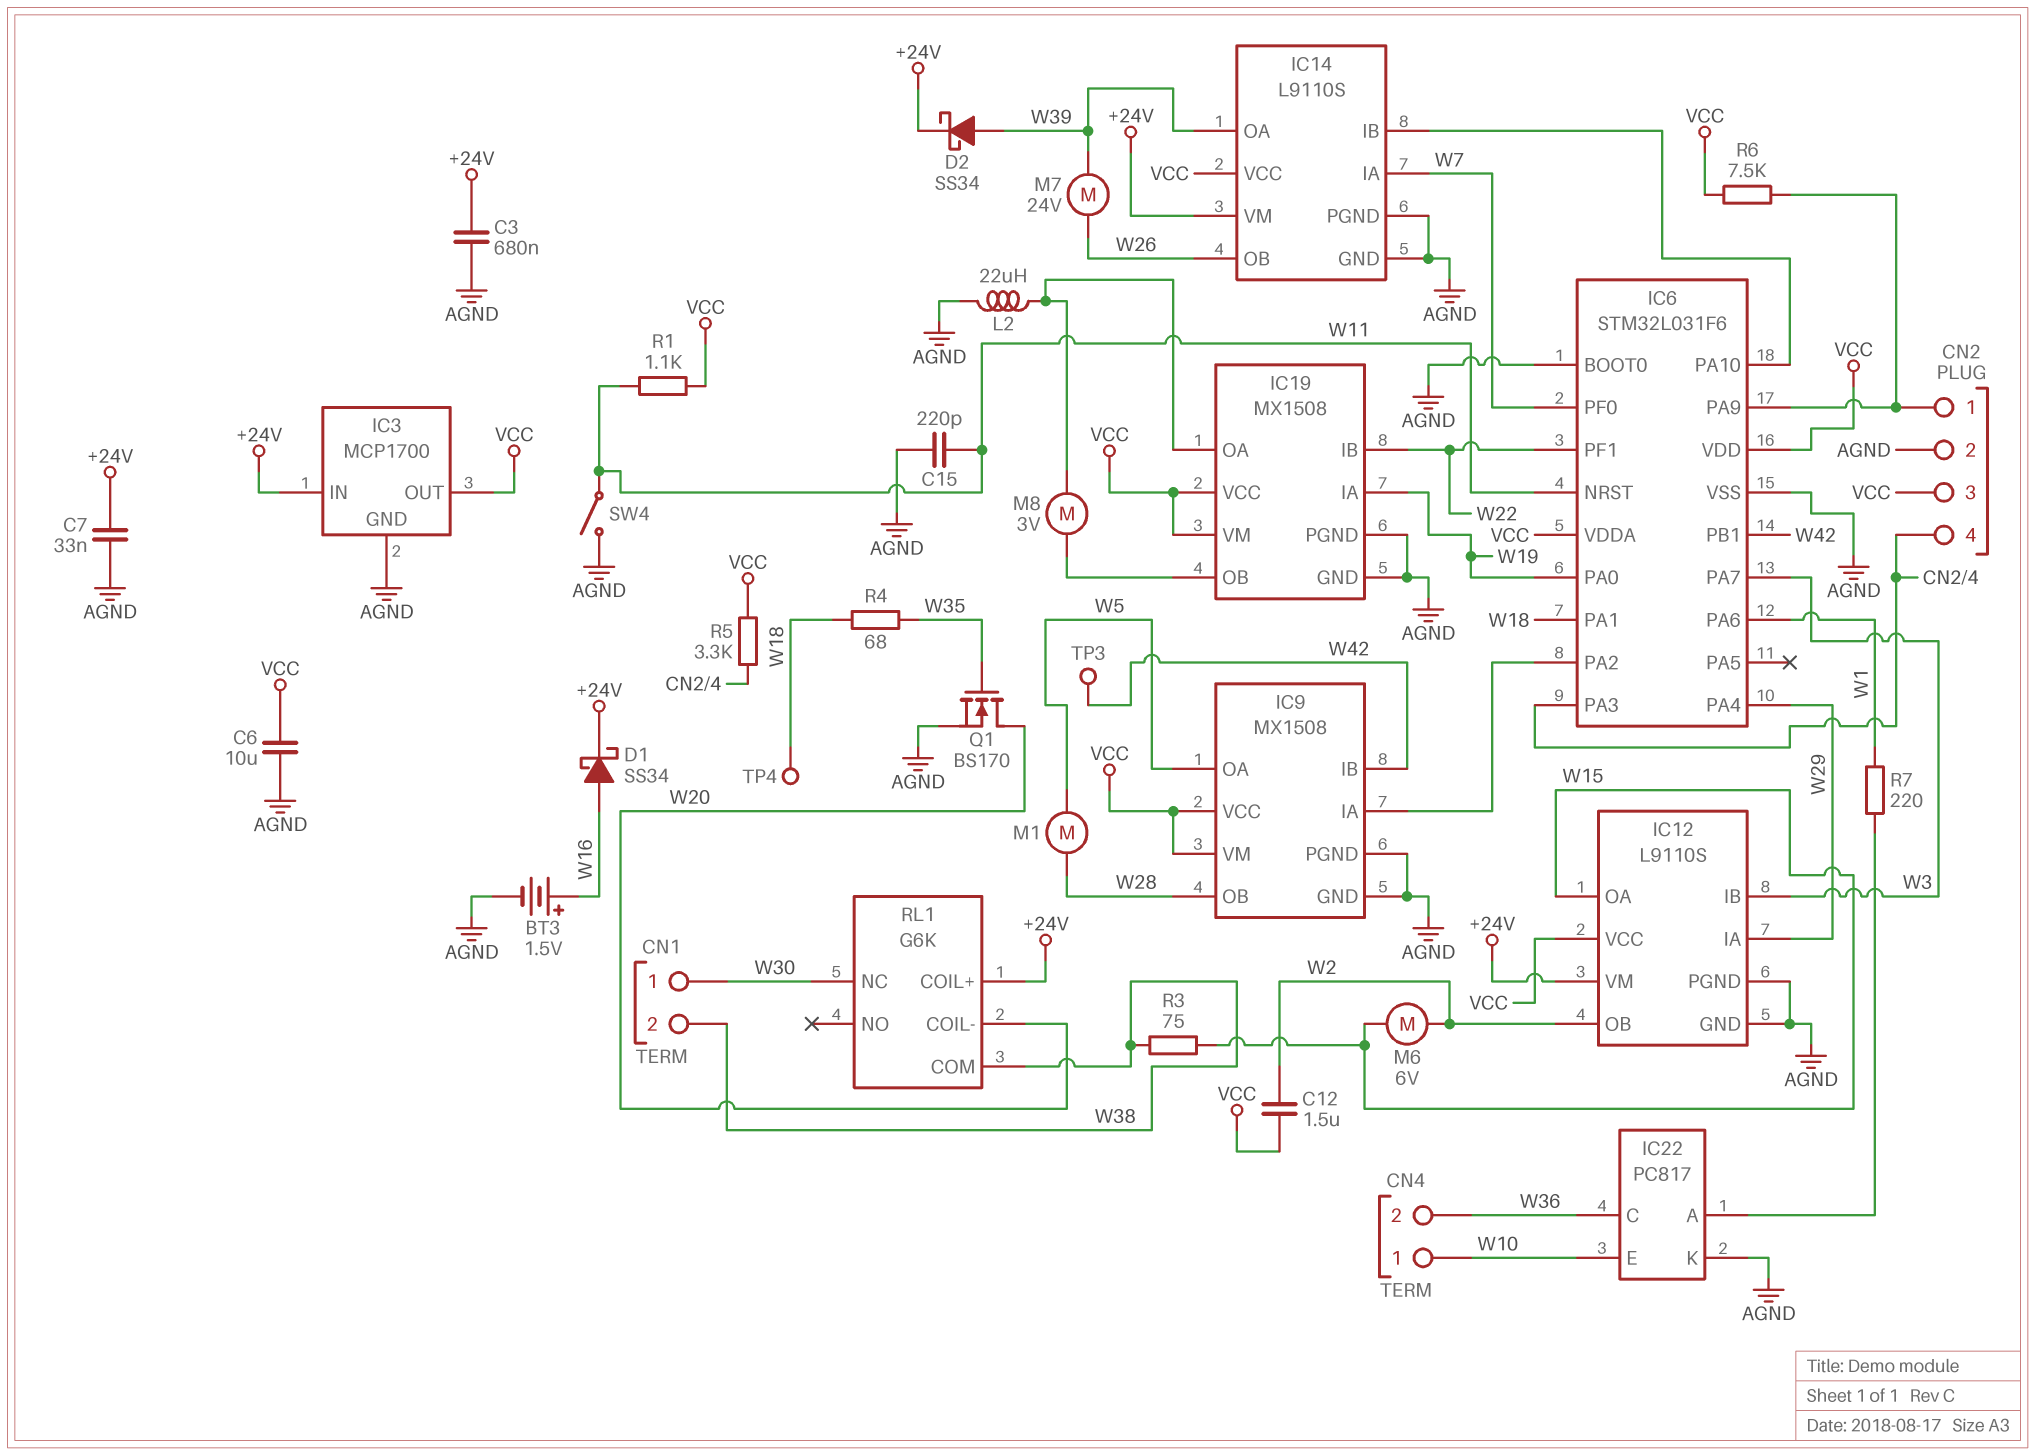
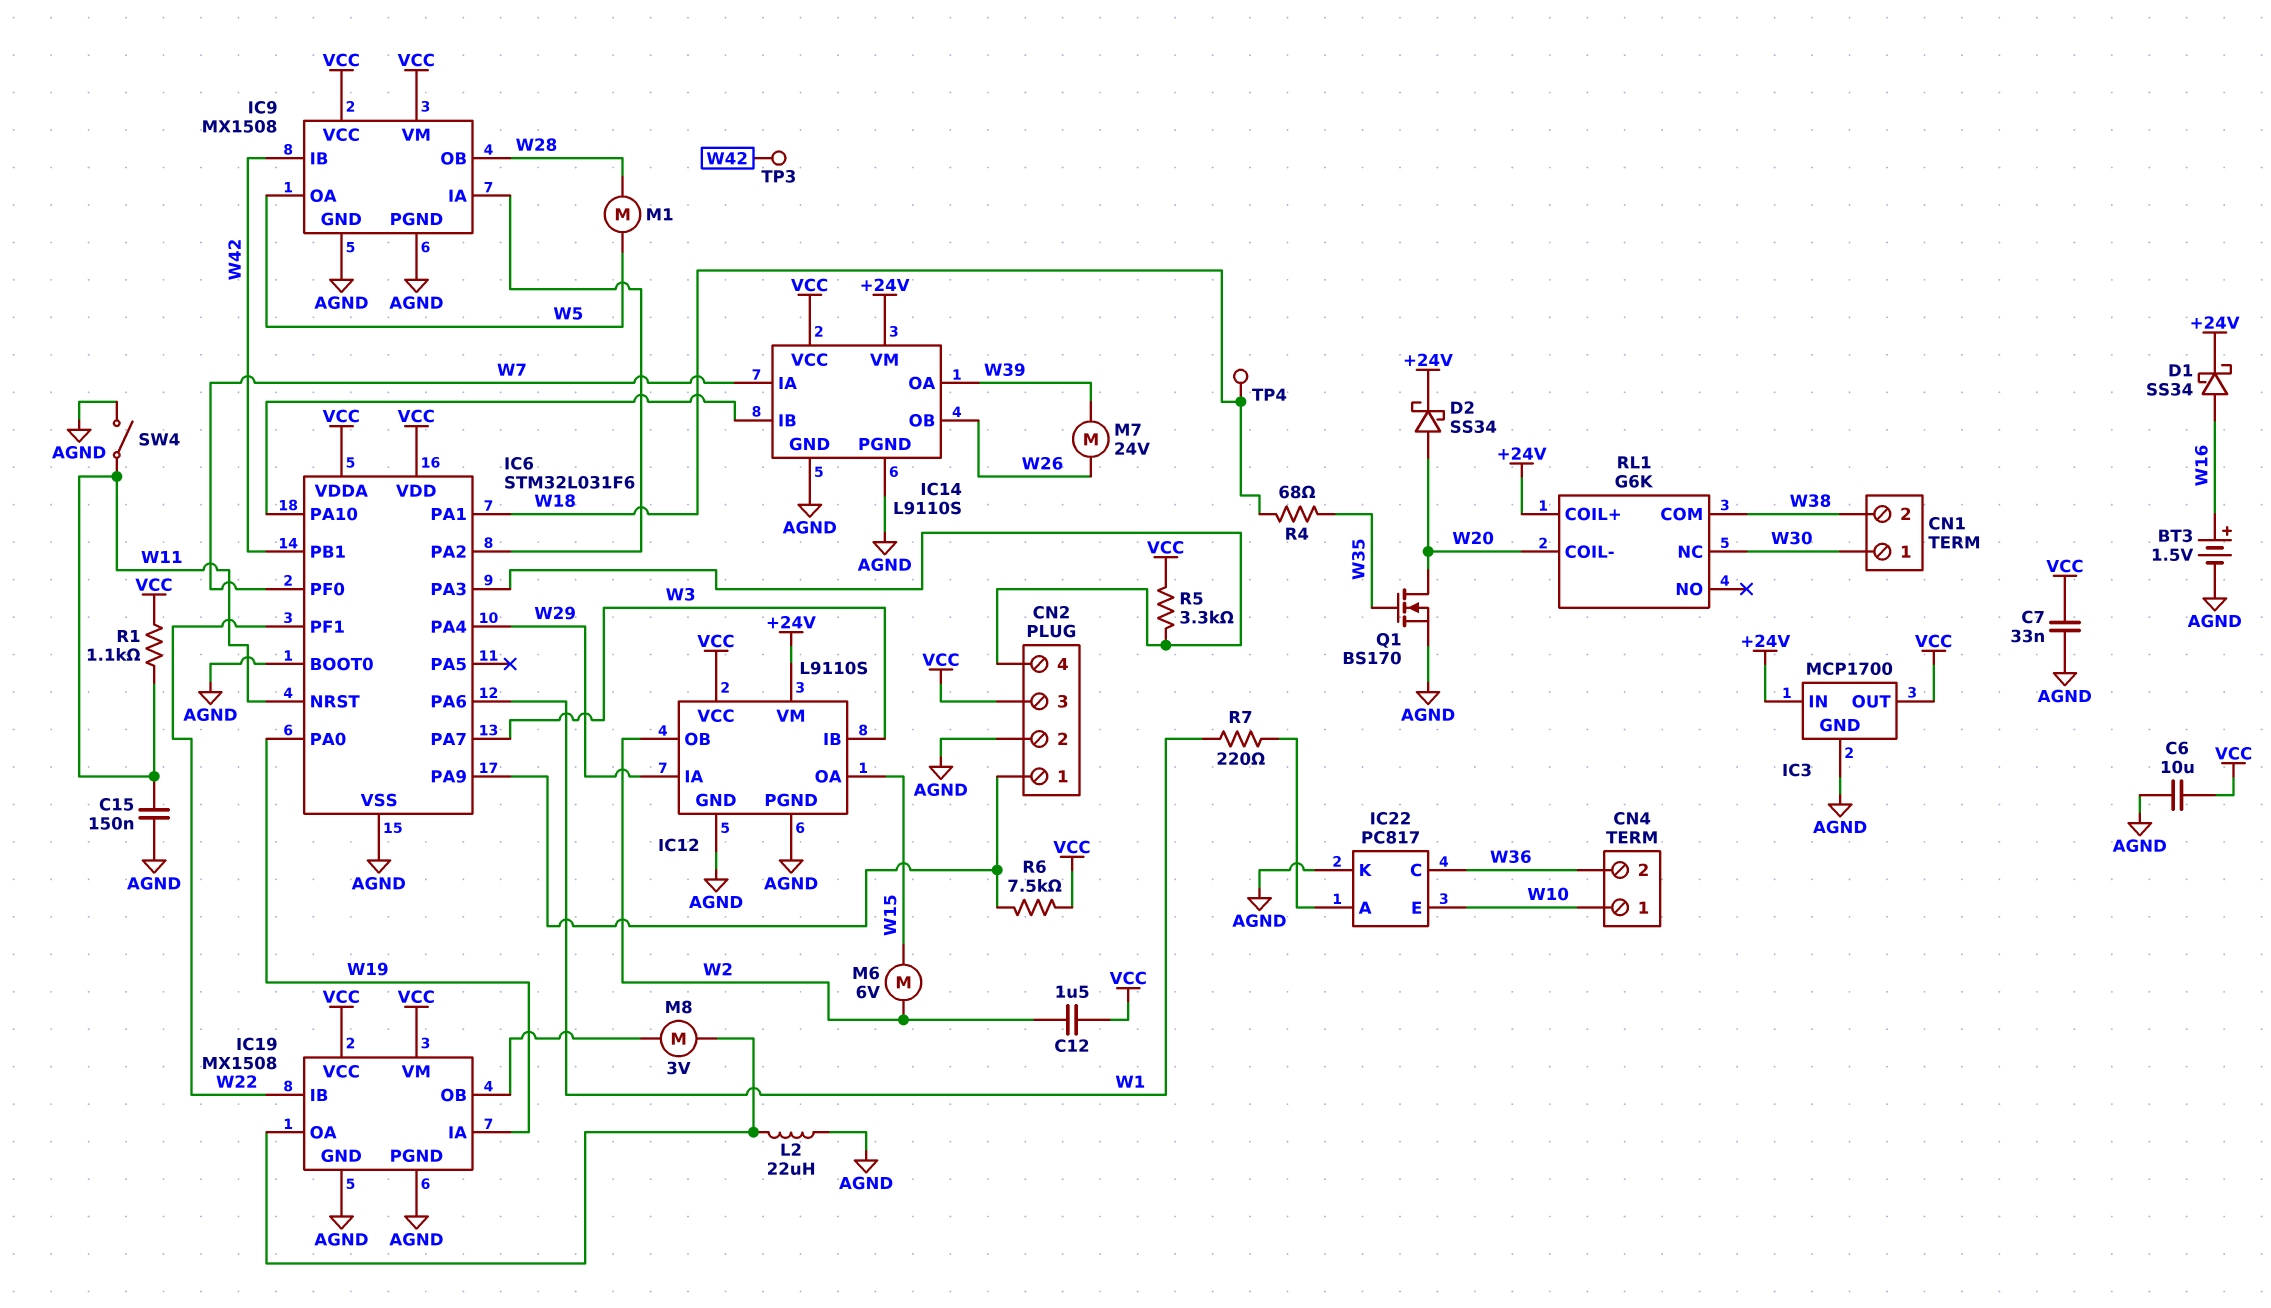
C3: 680nF (+24V, AGND) -> none
C7: 33nF (+24V, AGND) -> 33nF (AGND, VCC)
C15: 220pF (AGND, W11) -> 150nF (AGND, W11)
D2: schottky SS34 (A W39, K +24V) -> schottky SS34 (A W20, K +24V)
R3: 75 (W15, W38) -> none

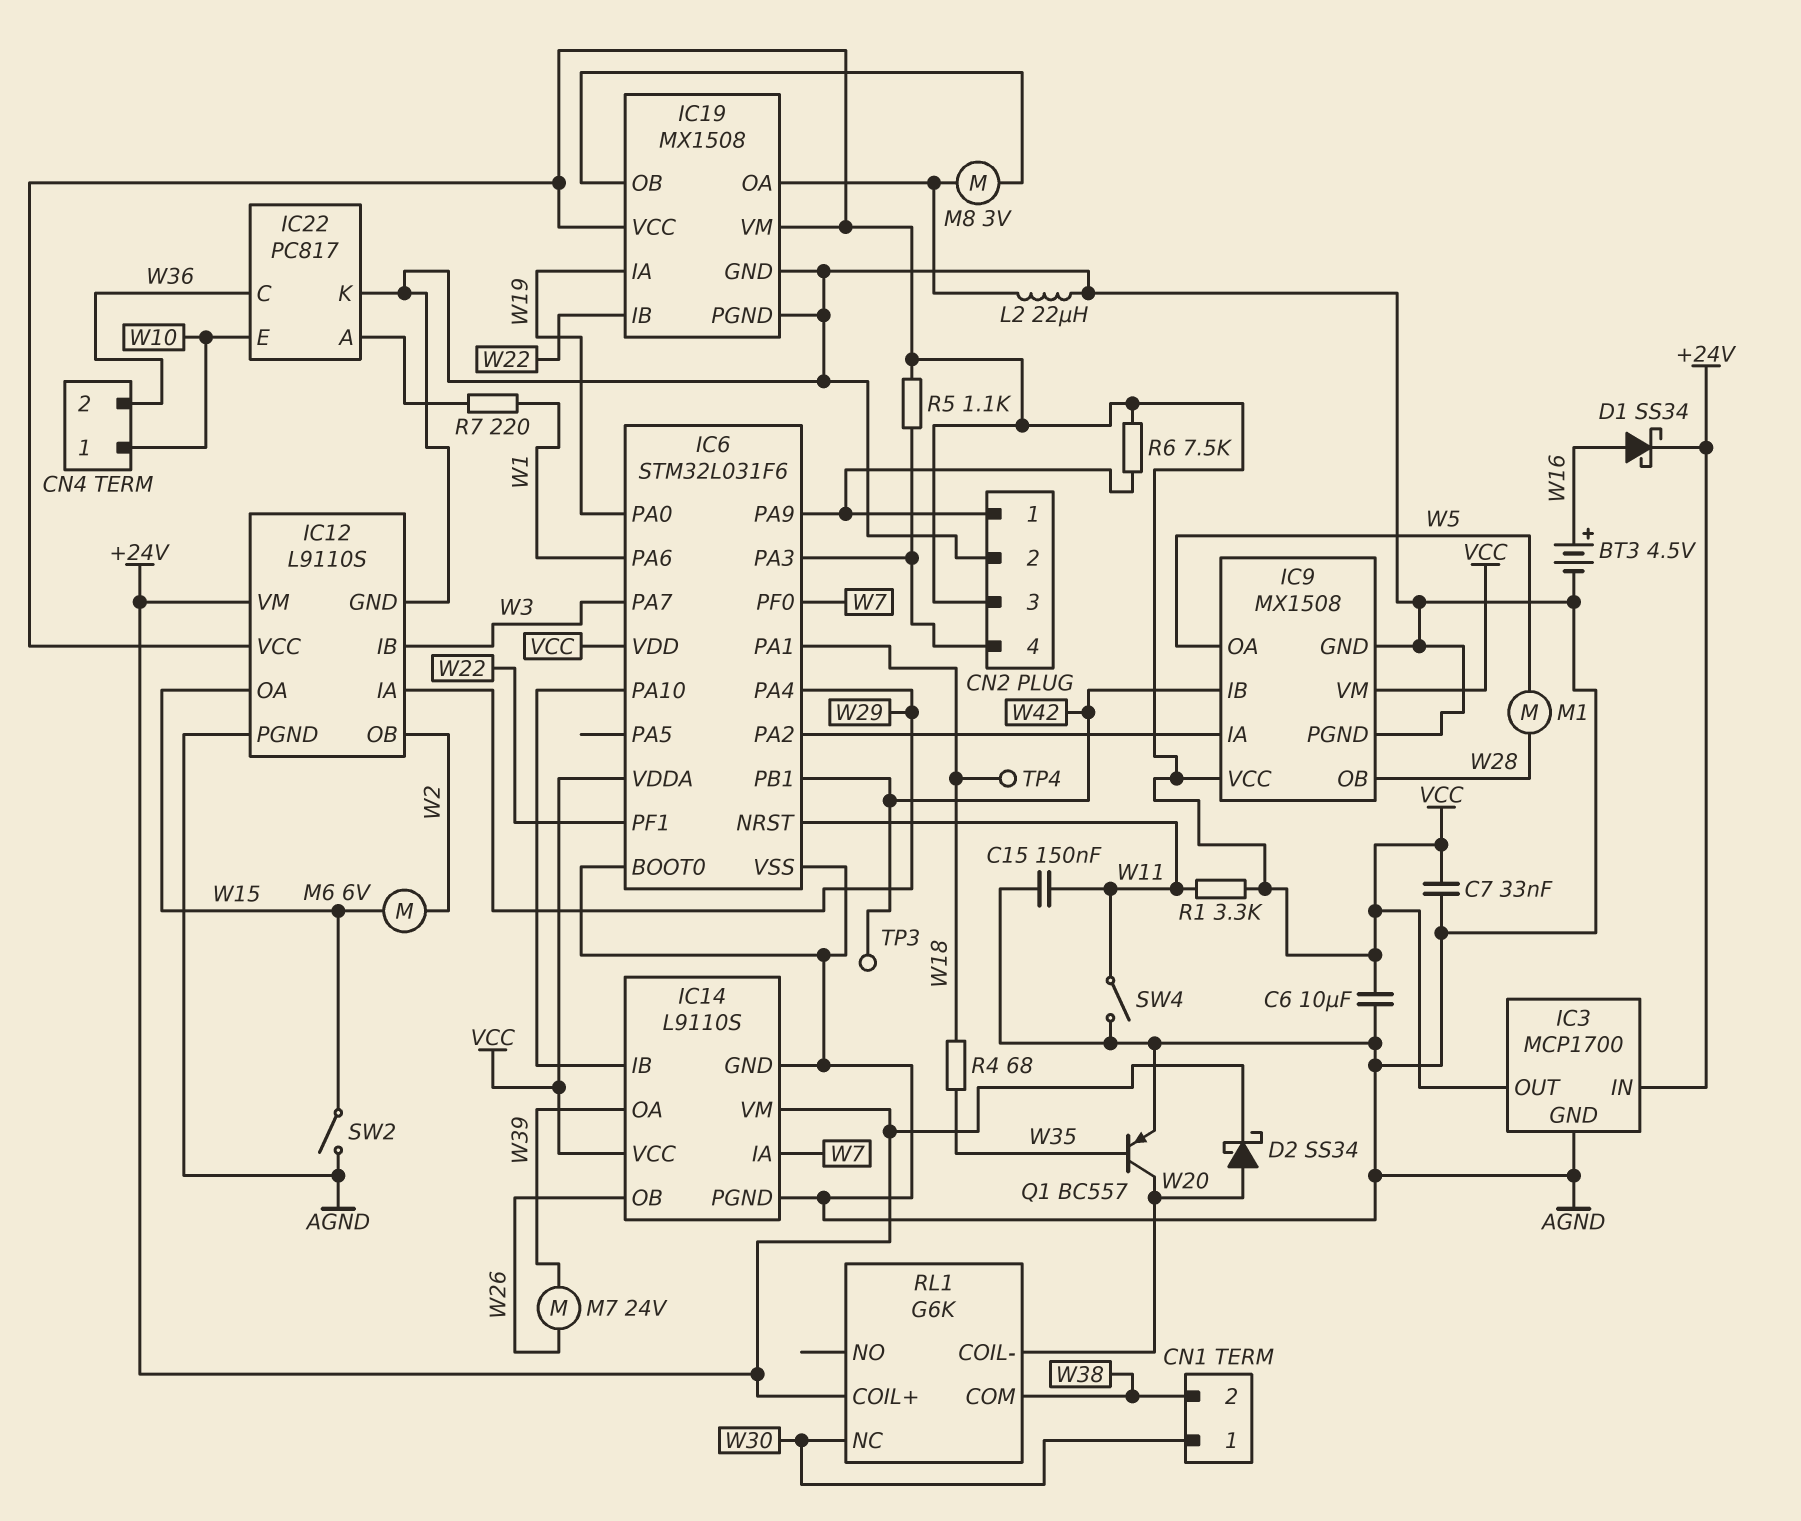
BT3: 1.5V (plus W16, minus AGND) -> 4.5V (plus W16, minus AGND)
C12: 1.5uF (VCC, W2) -> none
Q1: NMOS BS170 (G W35, D W20, S AGND) -> PNP BC557 (B W35, C W20, E AGND)
R1: 1.1k (VCC, W11) -> 3.3k (VCC, W11)
R5: 3.3k (CN2/4, VCC) -> 1.1k (CN2/4, VCC)
SW2: none -> switch (AGND, W15)

